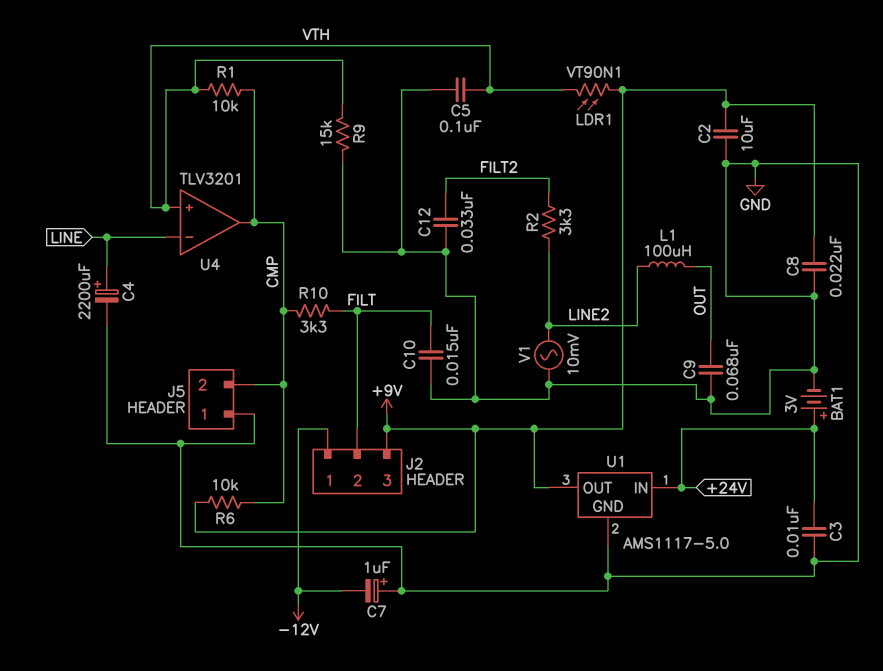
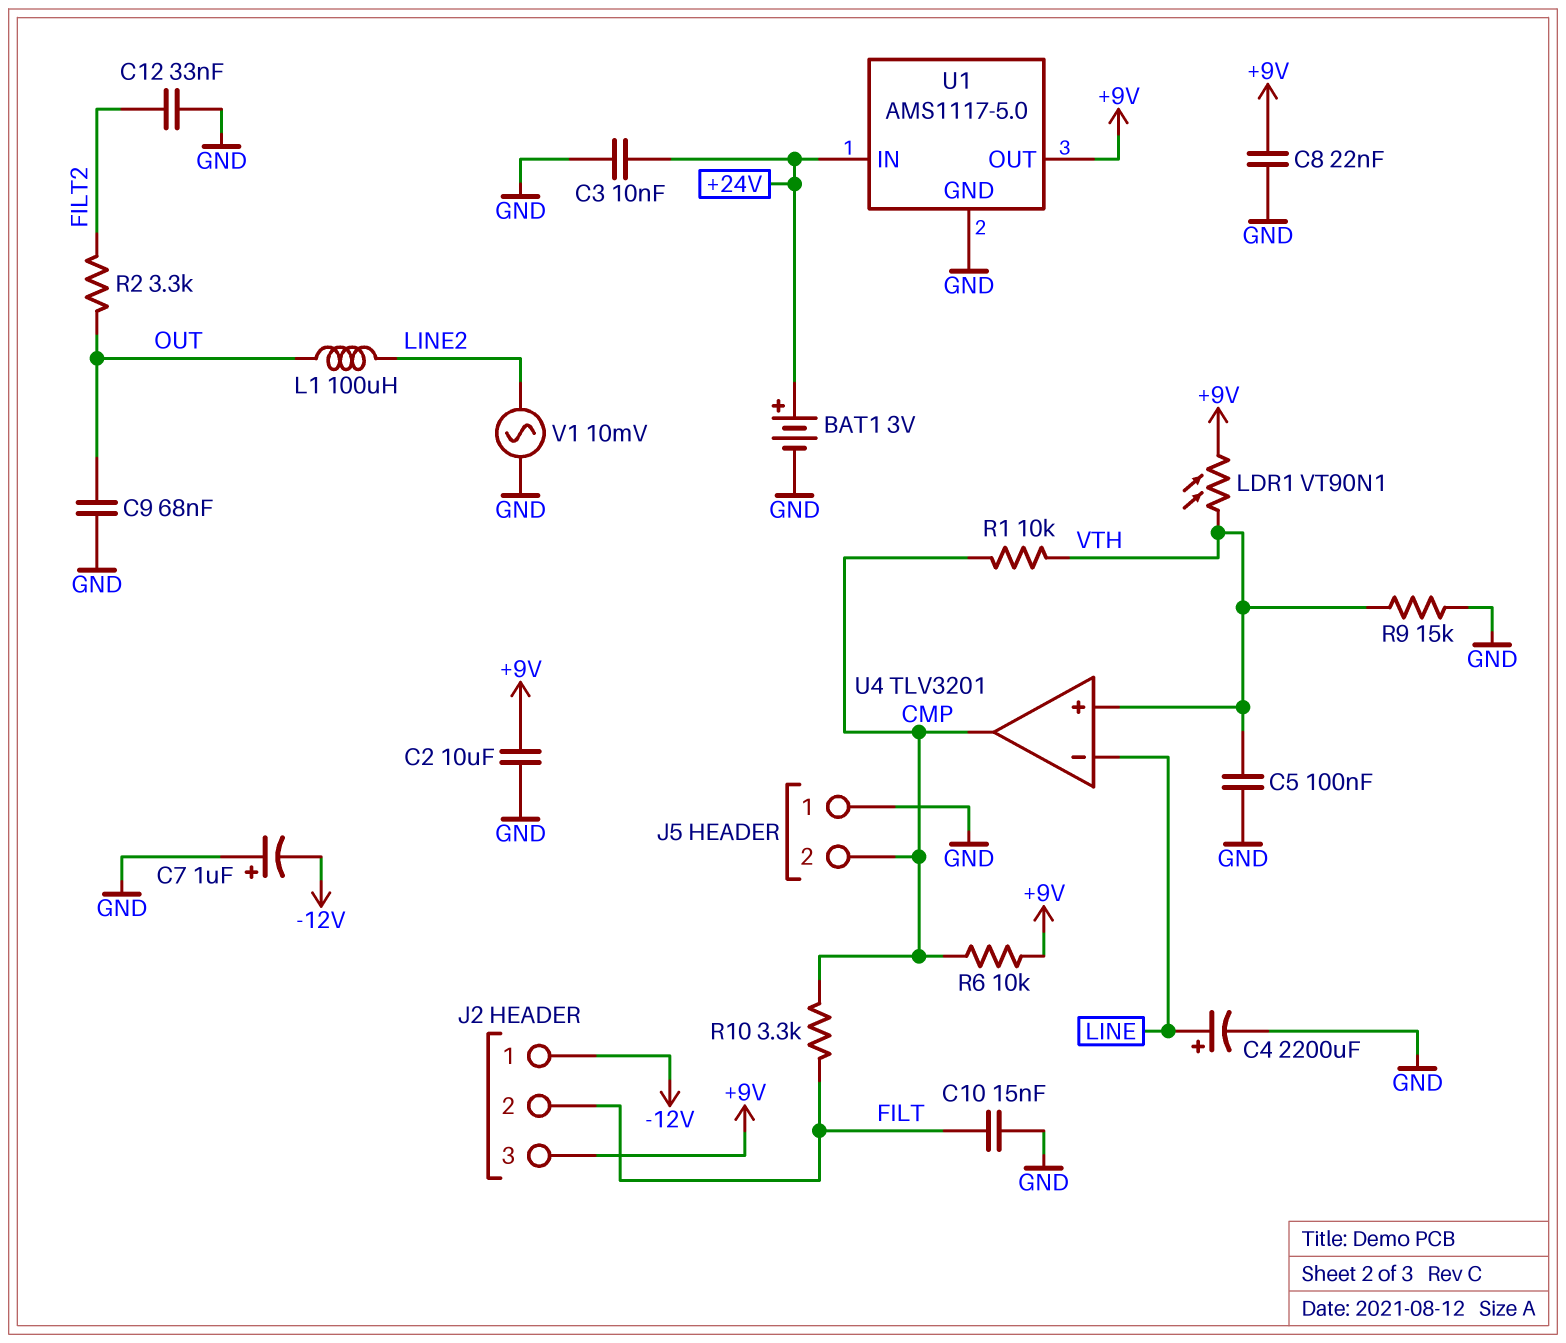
R2: 3.3k (FILT2, LINE2) -> 3.3k (FILT2, OUT)

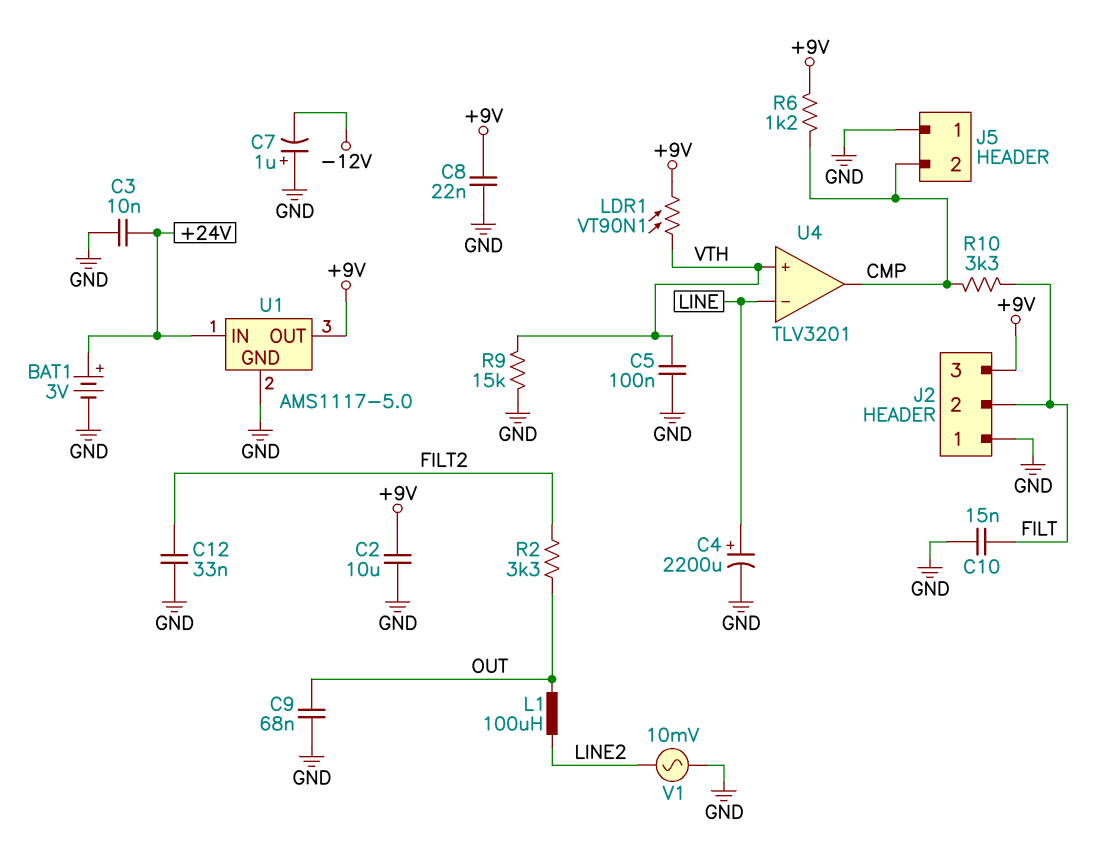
J2 pin 1: -12V -> GND
R1: 10k (CMP, VTH) -> none
R6: 10k (+9V, CMP) -> 1.2k (+9V, CMP)

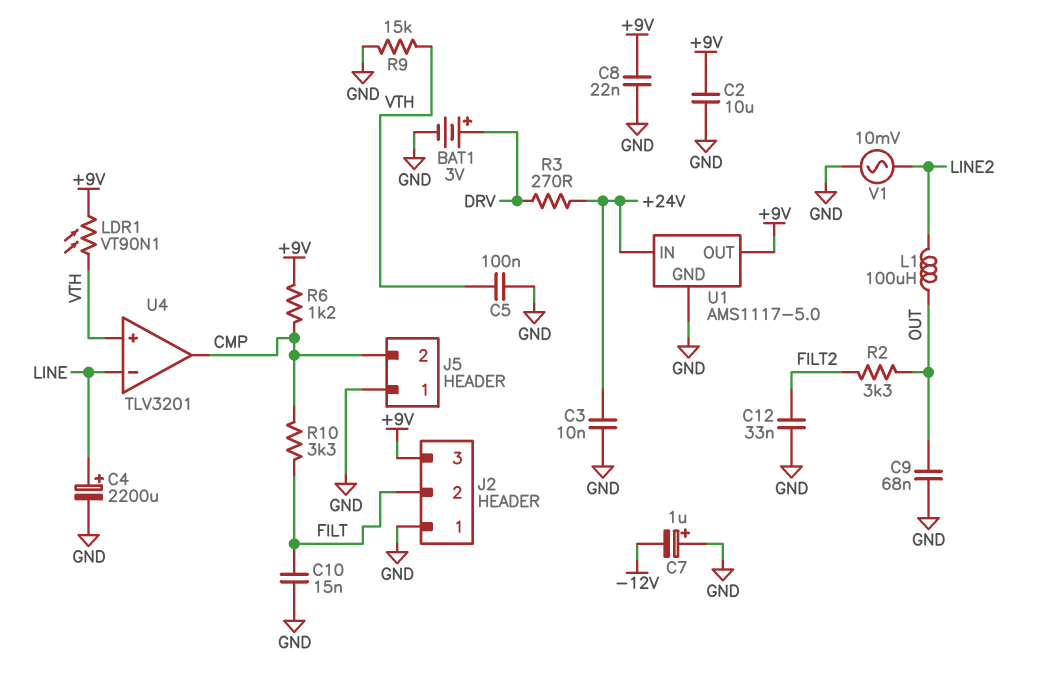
BAT1: 3V (plus +24V, minus GND) -> 3V (plus DRV, minus GND)
R3: none -> 270 (+24V, DRV)

